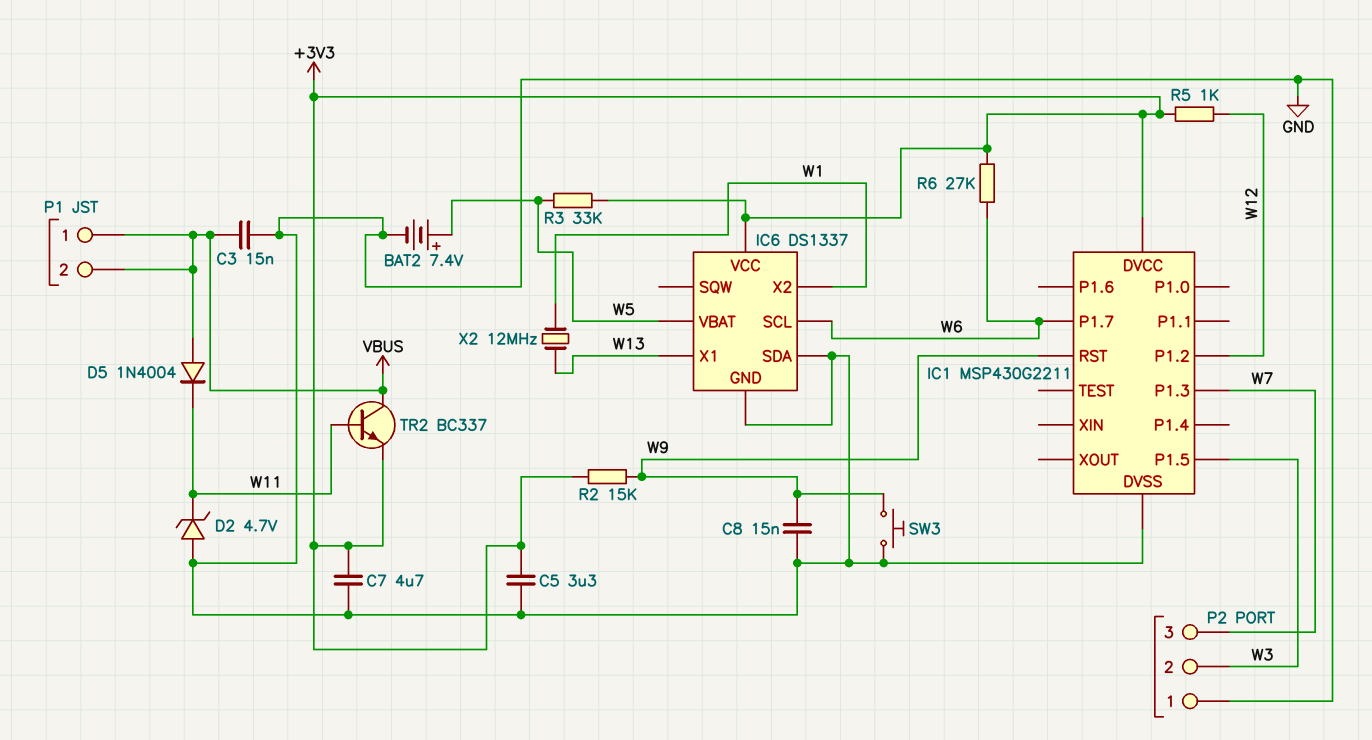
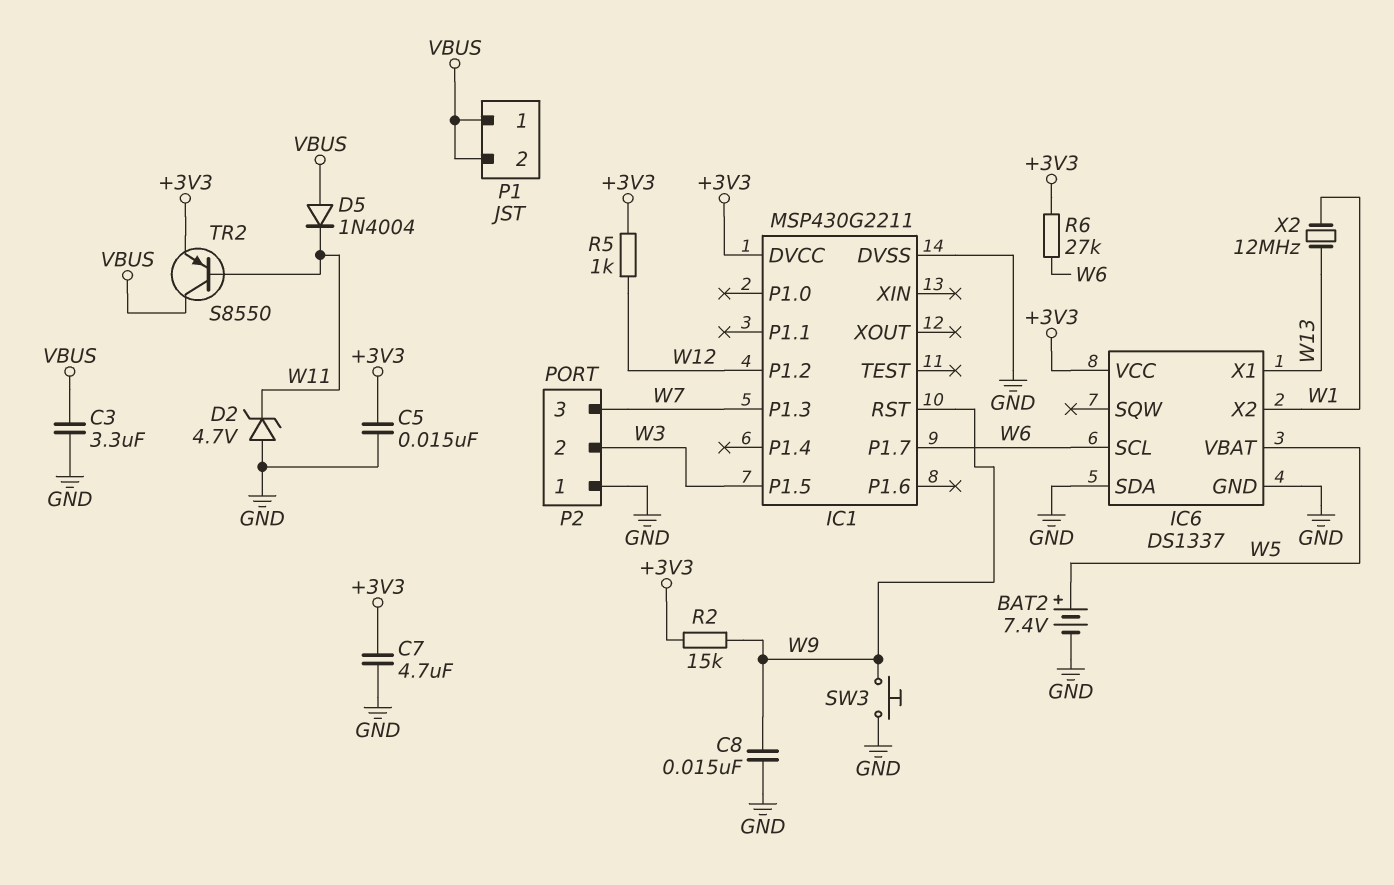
C3: 15nF (GND, VBUS) -> 3.3uF (GND, VBUS)
C5: 3.3uF (+3V3, GND) -> 15nF (+3V3, GND)
R3: 33k (+3V3, W5) -> none
TR2: NPN BC337 (B W11, C VBUS, E +3V3) -> PNP S8550 (B W11, C VBUS, E +3V3)

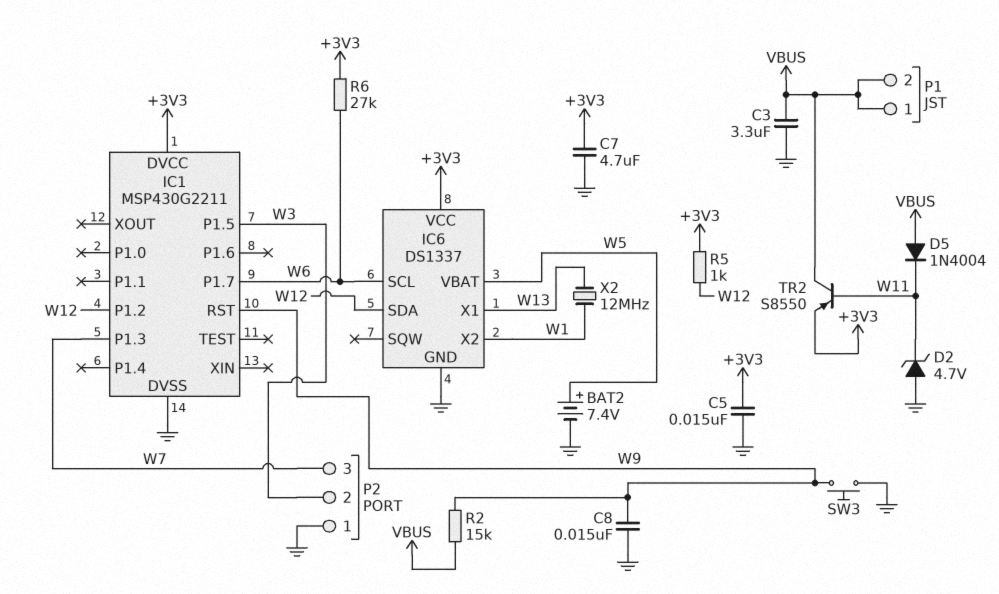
IC6 pin SDA: GND -> W12
R2: 15k (+3V3, W9) -> 15k (VBUS, W9)

